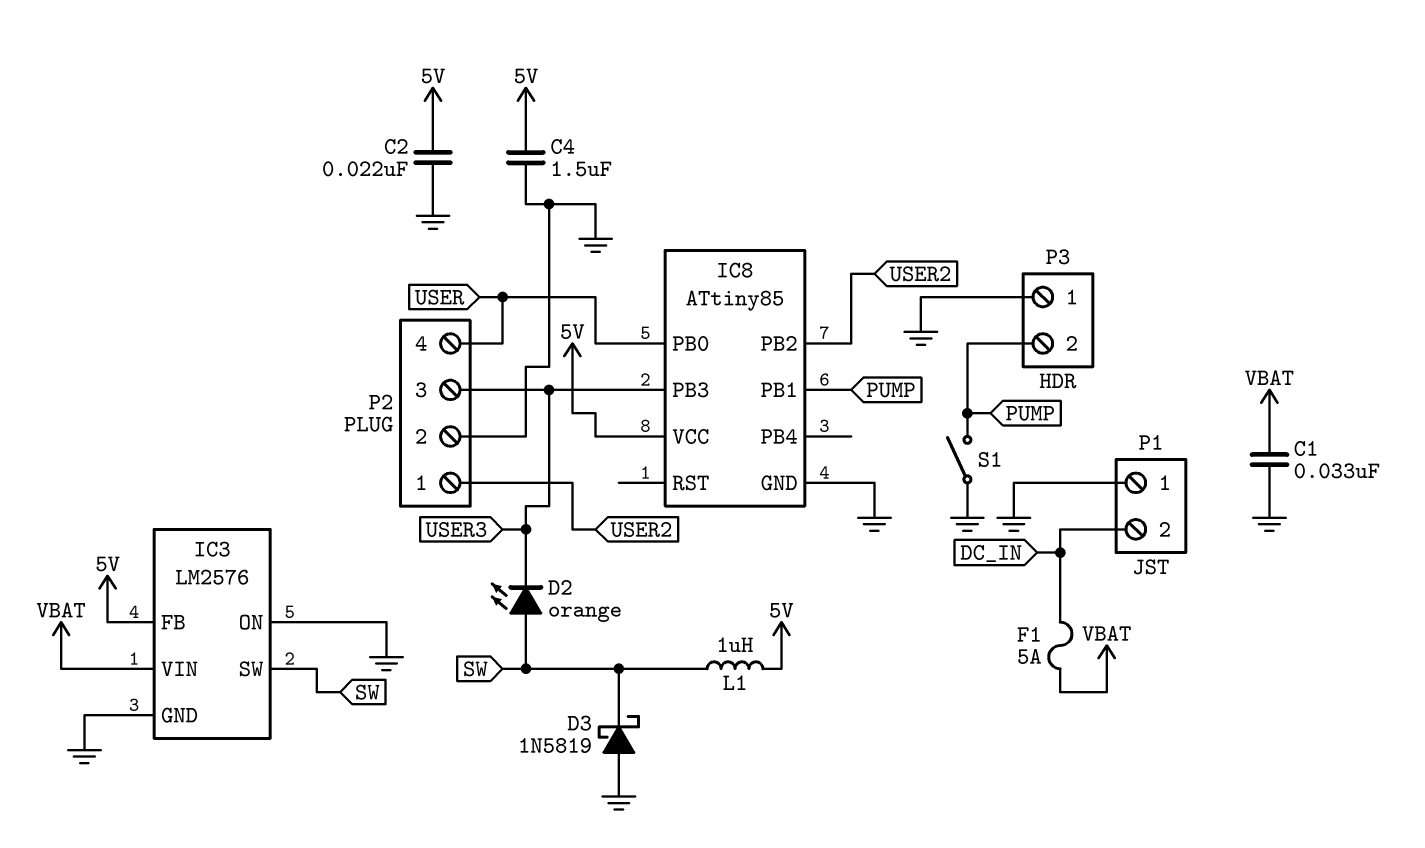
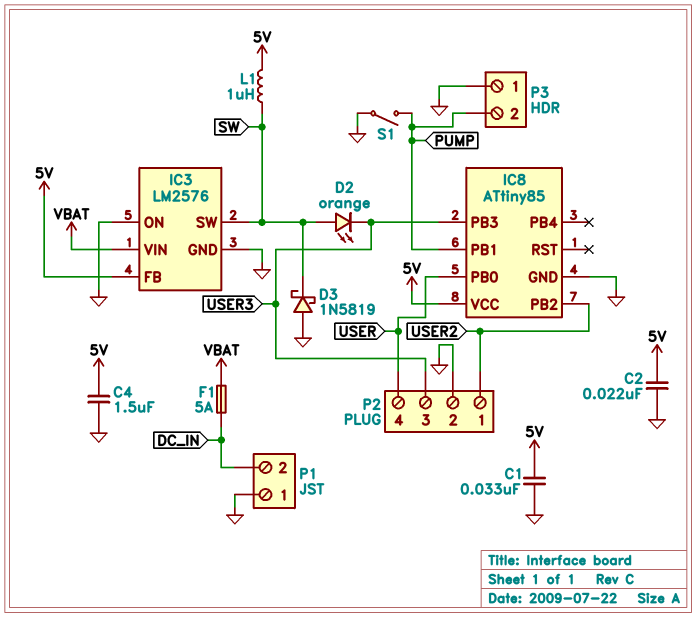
C1: 33nF (GND, VBAT) -> 33nF (5V, GND)

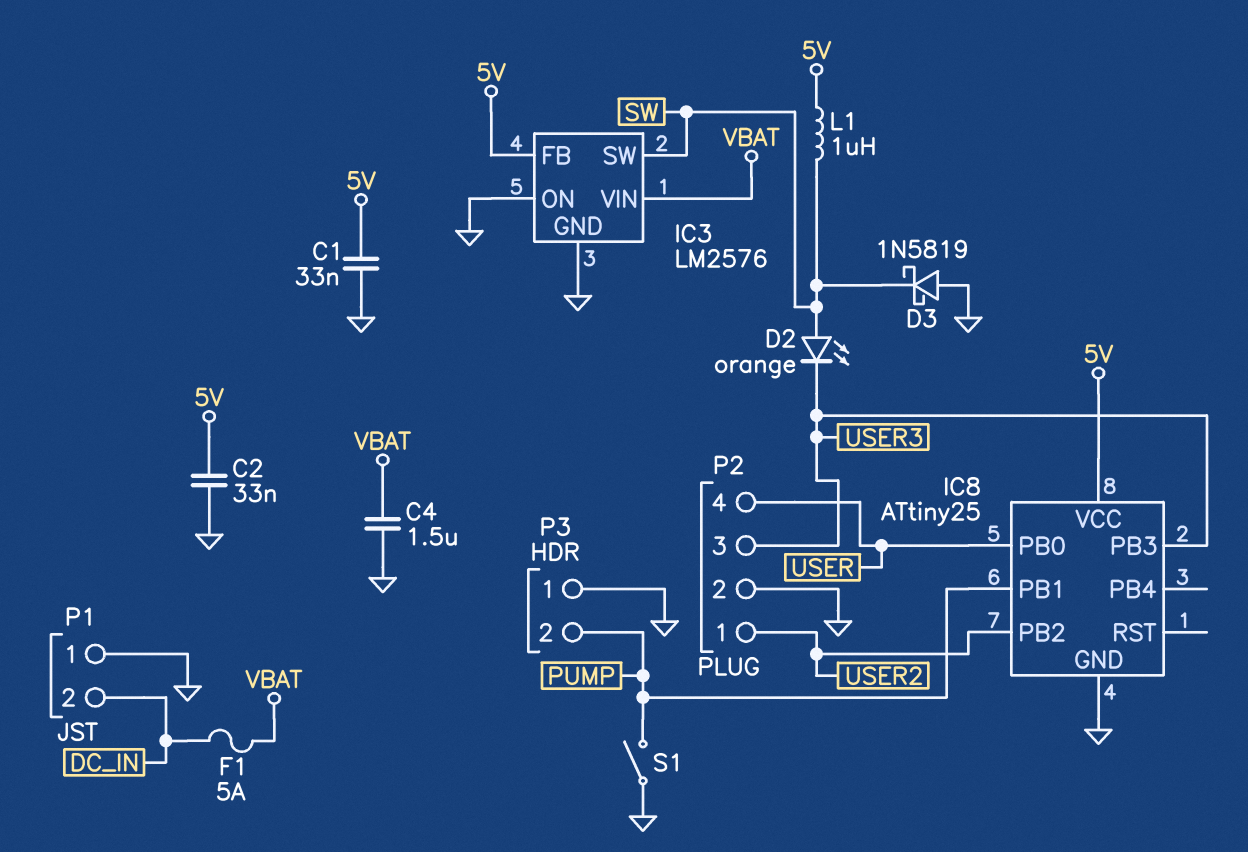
C2: 22nF (5V, GND) -> 33nF (5V, GND)
C4: 1.5uF (5V, GND) -> 1.5uF (GND, VBAT)
IC8: ATtiny85 -> ATtiny25

